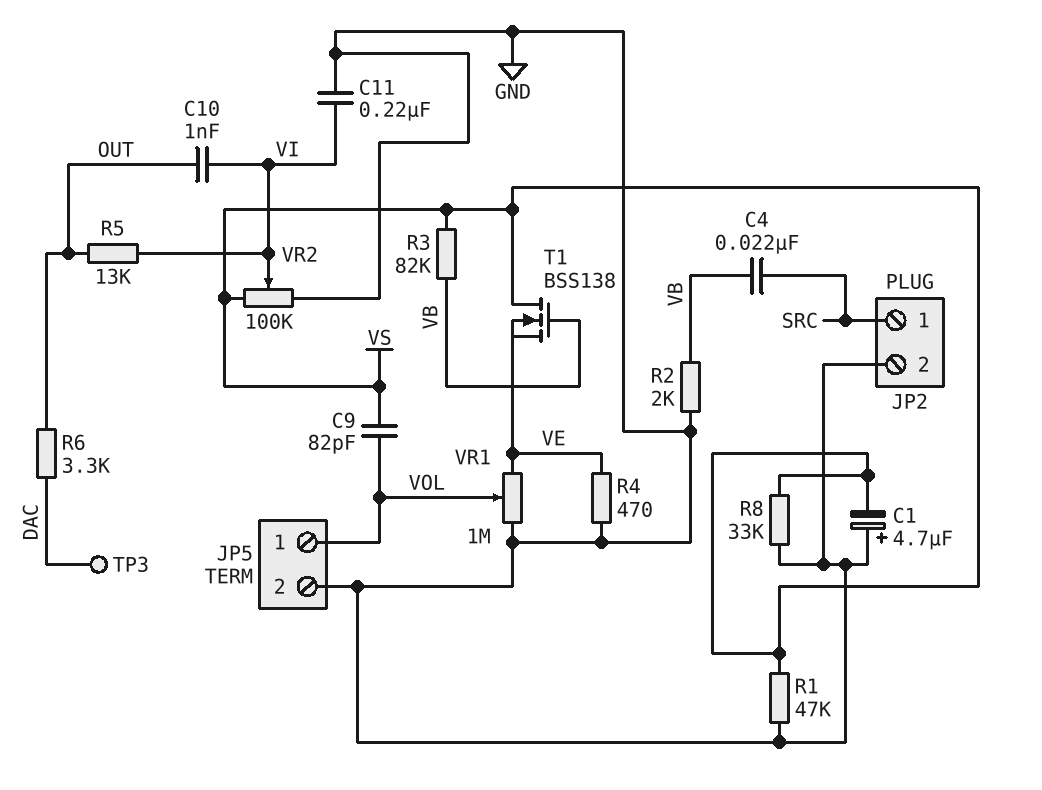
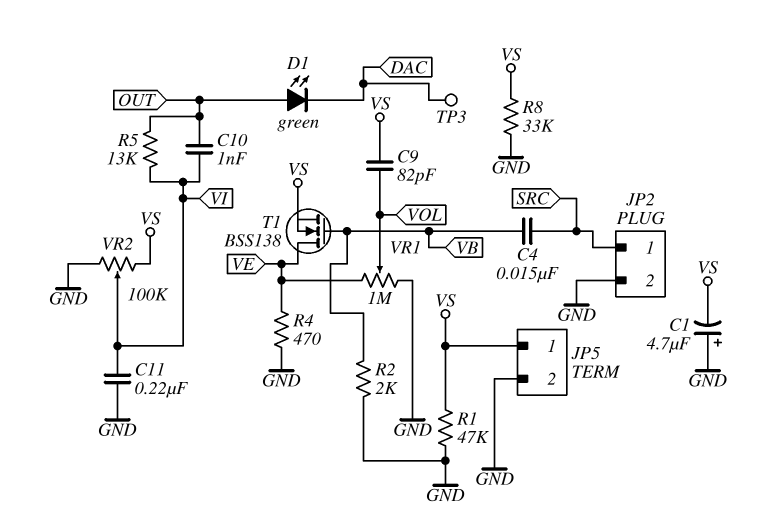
C4: 22nF (SRC, VB) -> 15nF (SRC, VB)
D1: none -> LED green (A OUT, K DAC)
JP5 pin 1: VOL -> VS
R3: 82k (VB, VS) -> none
R6: 3.3k (DAC, OUT) -> none
T1: NMOS BSS138 (G VB, D VS, S VE) -> NMOS BSS138 (G VB, D VE, S VS)

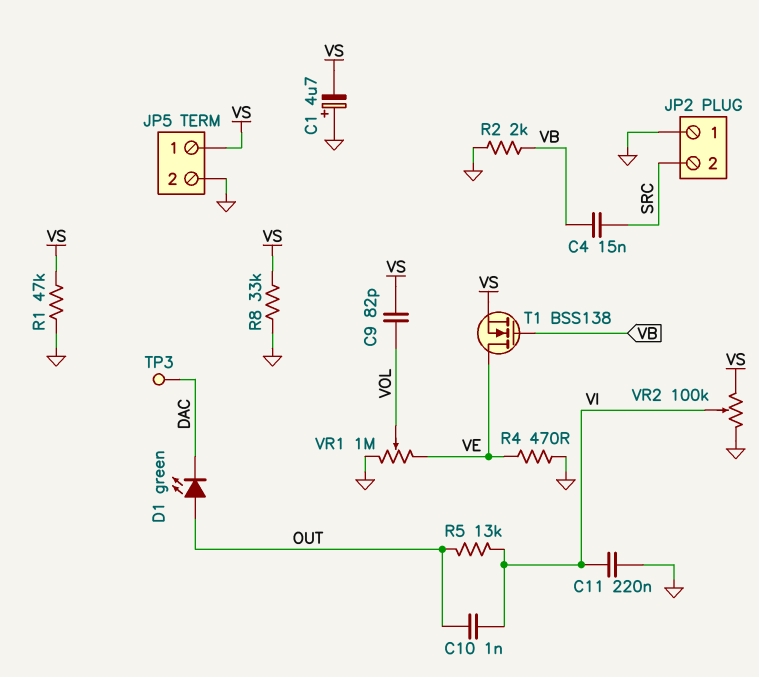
JP2 pin 1: SRC -> GND
JP2 pin 2: GND -> SRC

